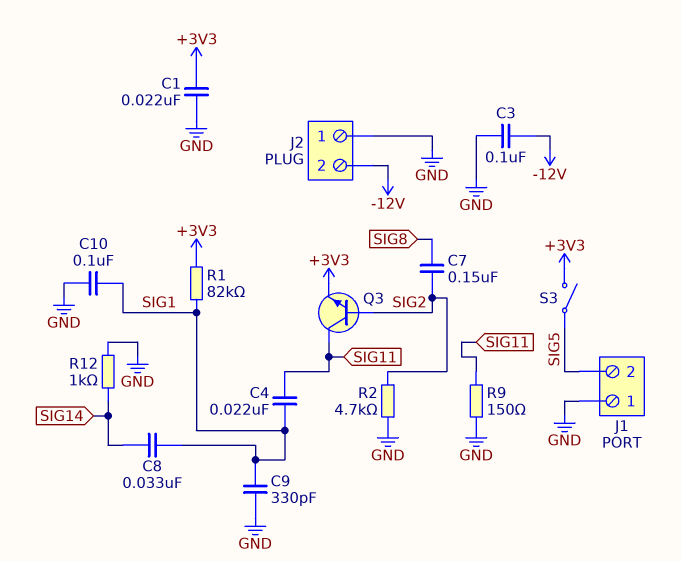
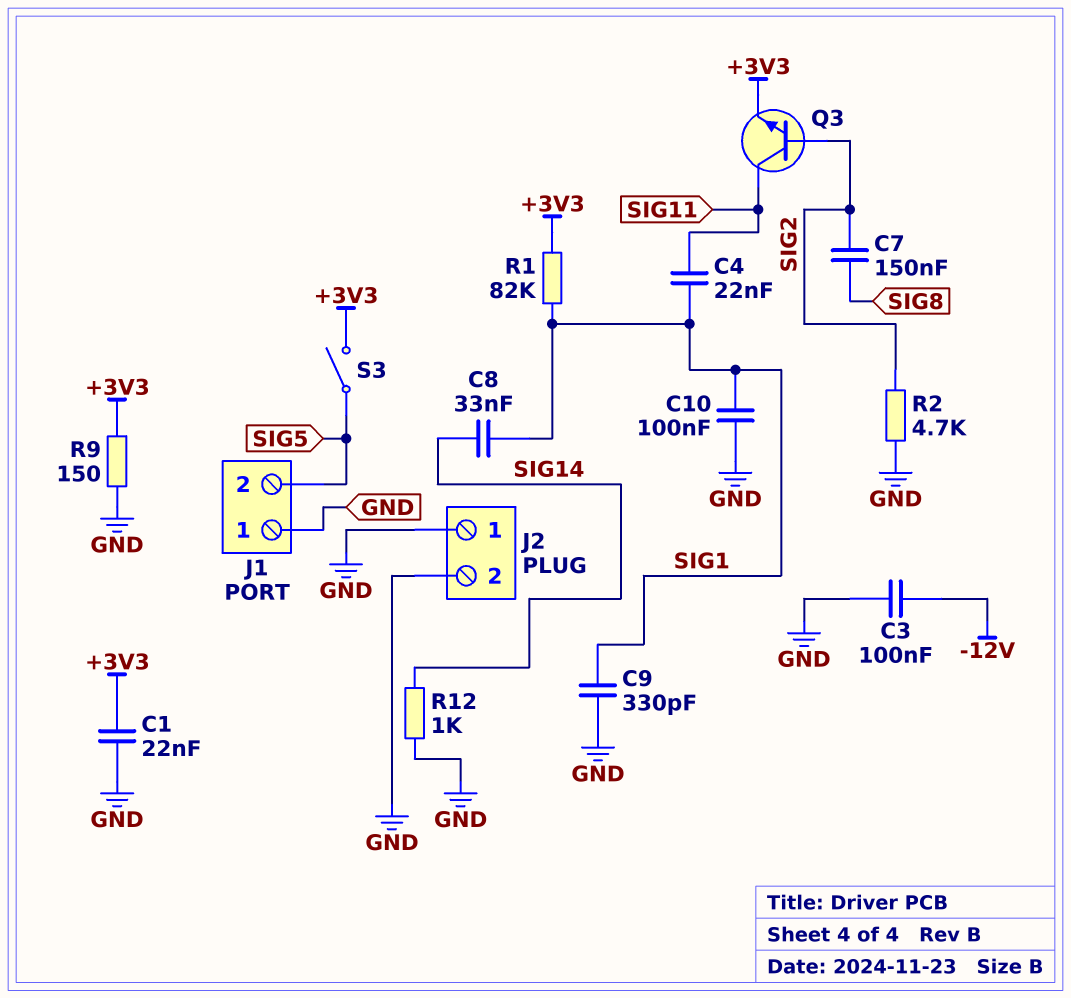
J2 pin 2: -12V -> GND
R9: 150 (GND, SIG11) -> 150 (+3V3, GND)

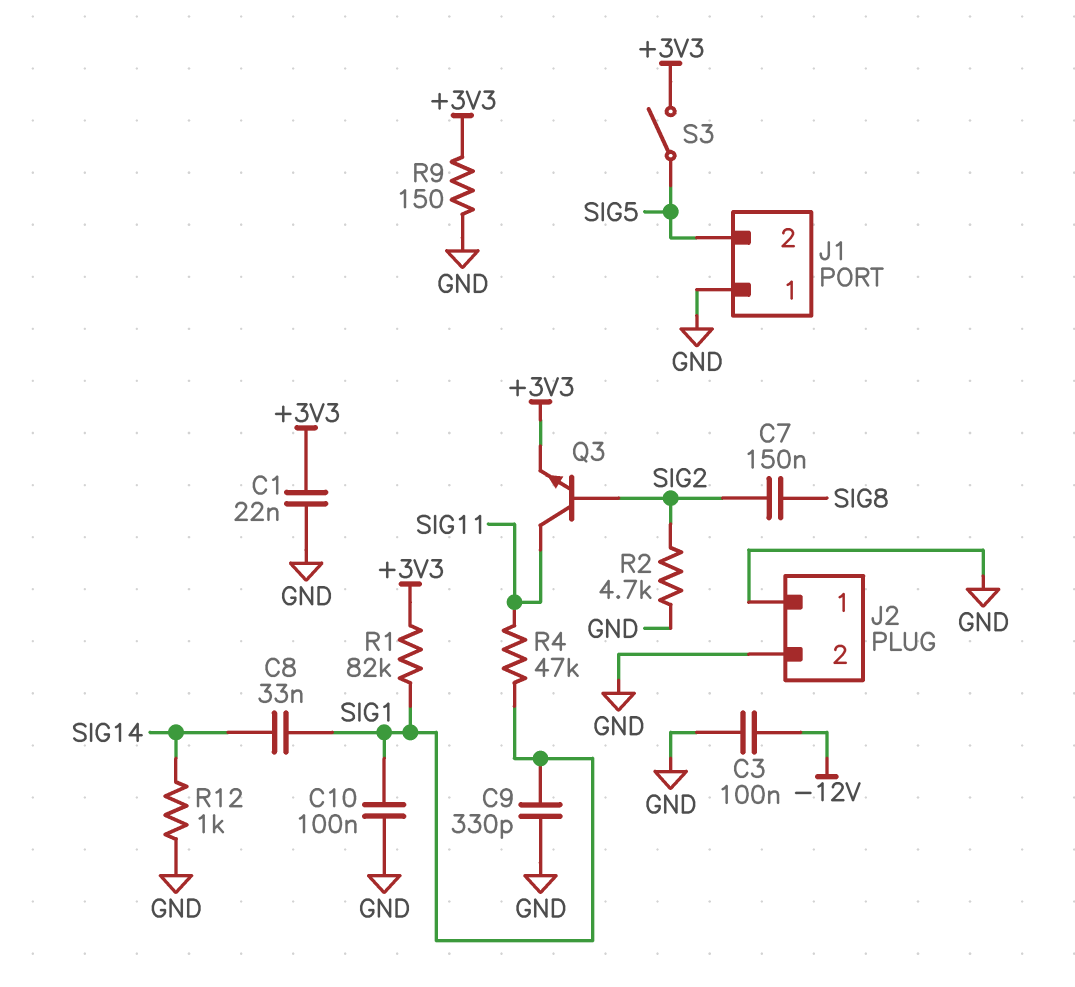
C4: 22nF (SIG1, SIG11) -> none
R4: none -> 47k (SIG1, SIG11)

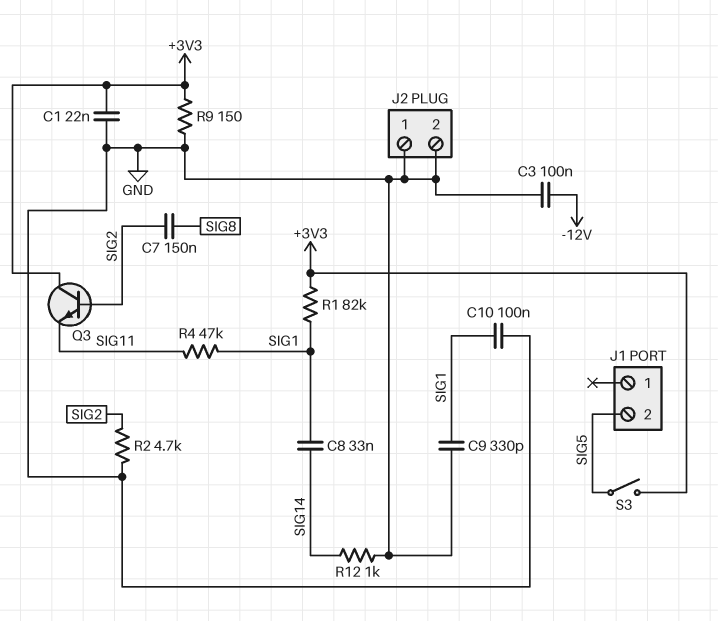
J1 pin 1: GND -> none
Q3: NPN (B SIG2, C SIG11, E +3V3) -> NPN (B SIG2, C +3V3, E SIG11)

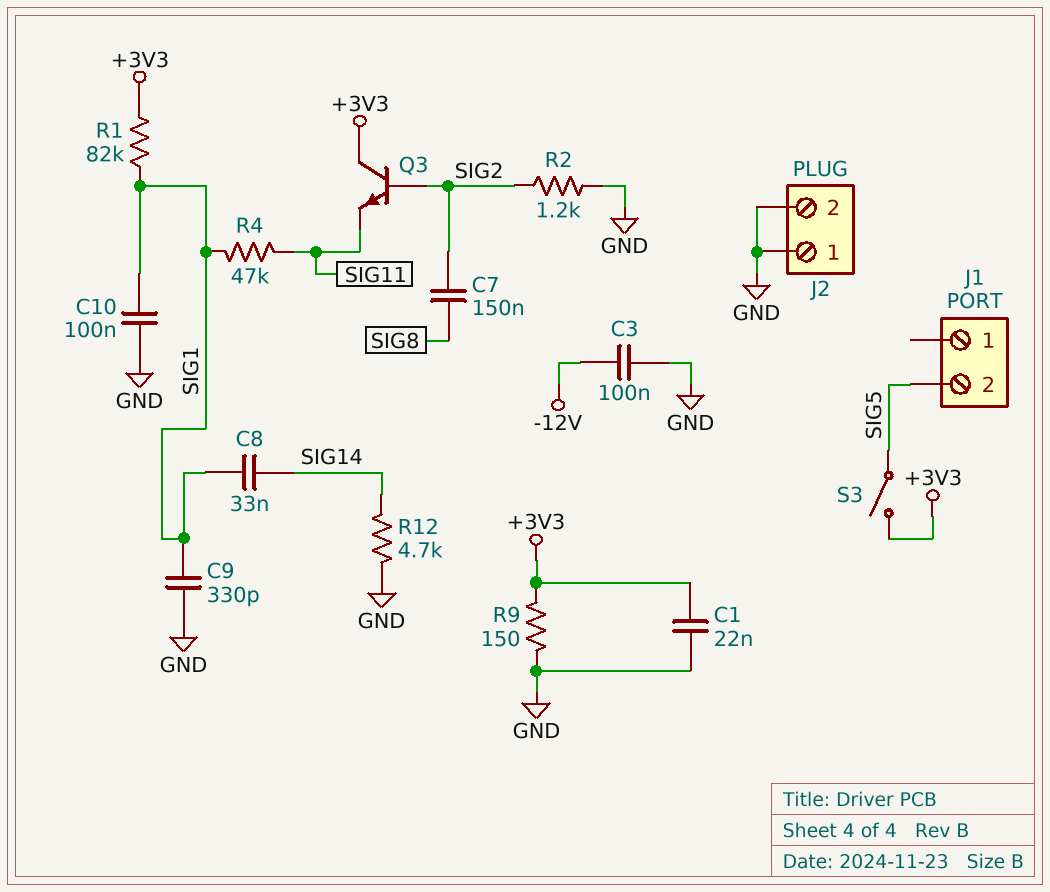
R2: 4.7k (GND, SIG2) -> 1.2k (GND, SIG2)
R12: 1k (GND, SIG14) -> 4.7k (GND, SIG14)

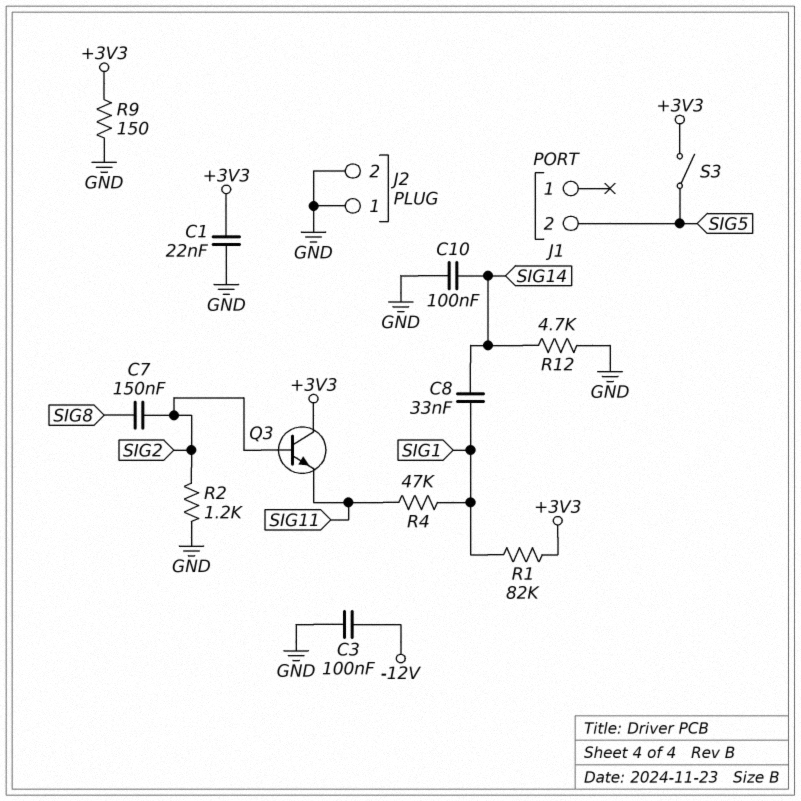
C9: 330pF (GND, SIG1) -> none
C10: 100nF (GND, SIG1) -> 100nF (GND, SIG14)

